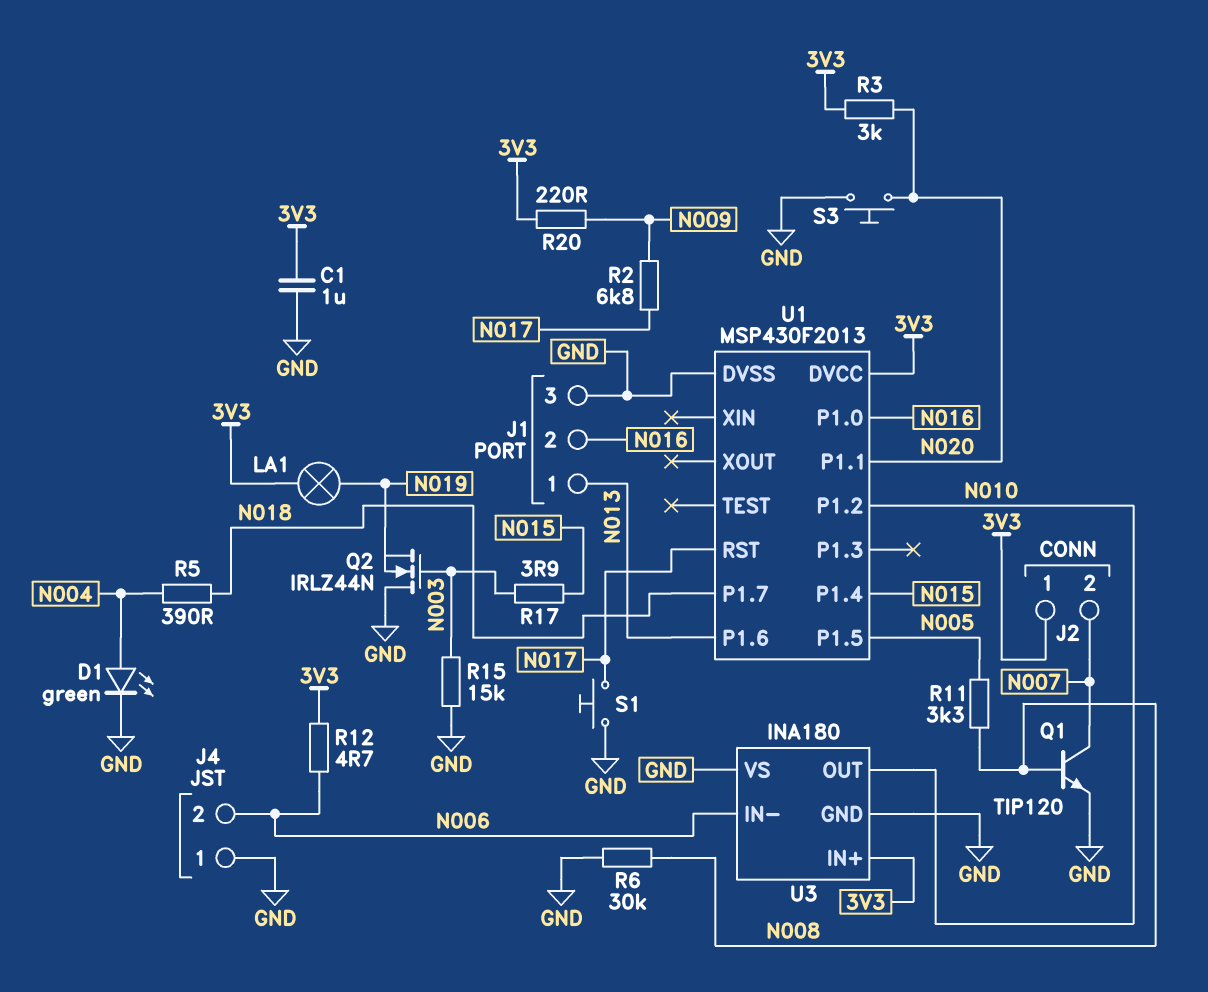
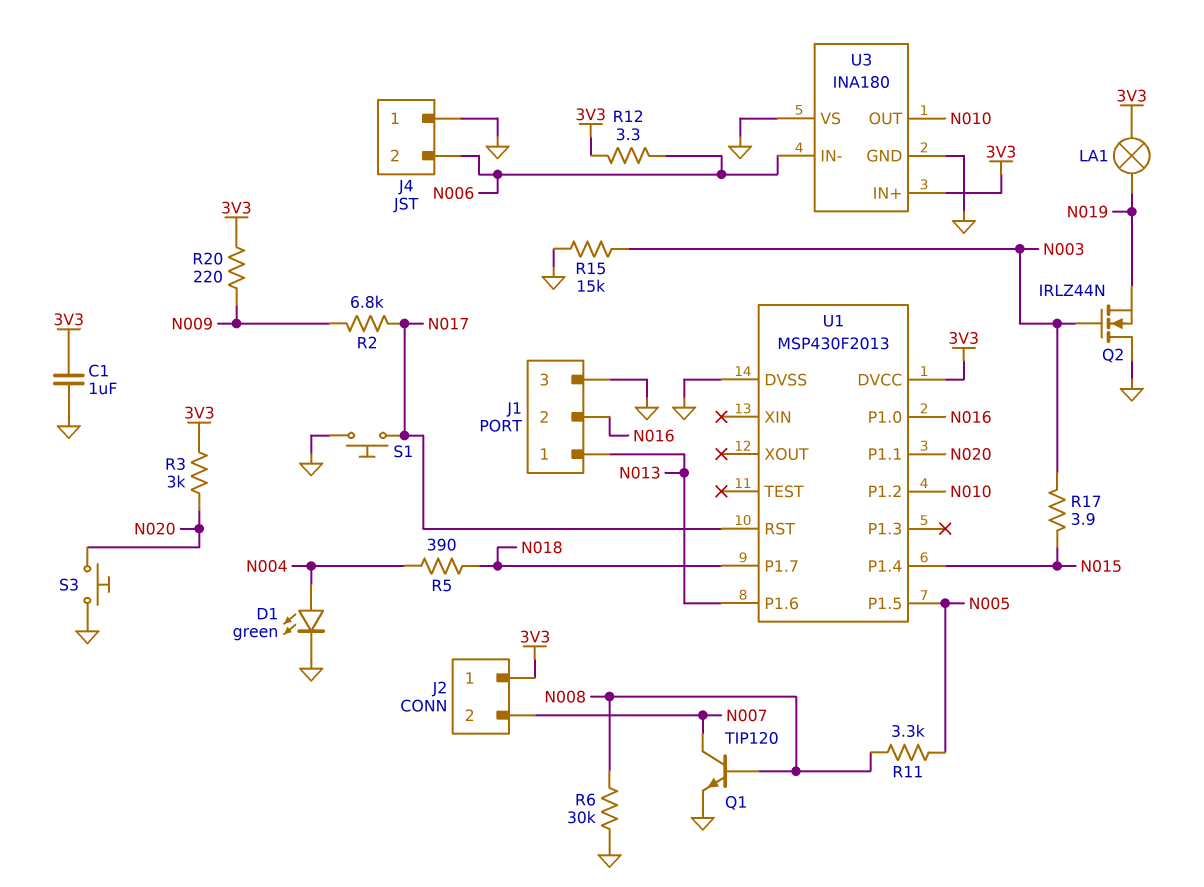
R12: 4.7 (3V3, N006) -> 3.3 (3V3, N006)

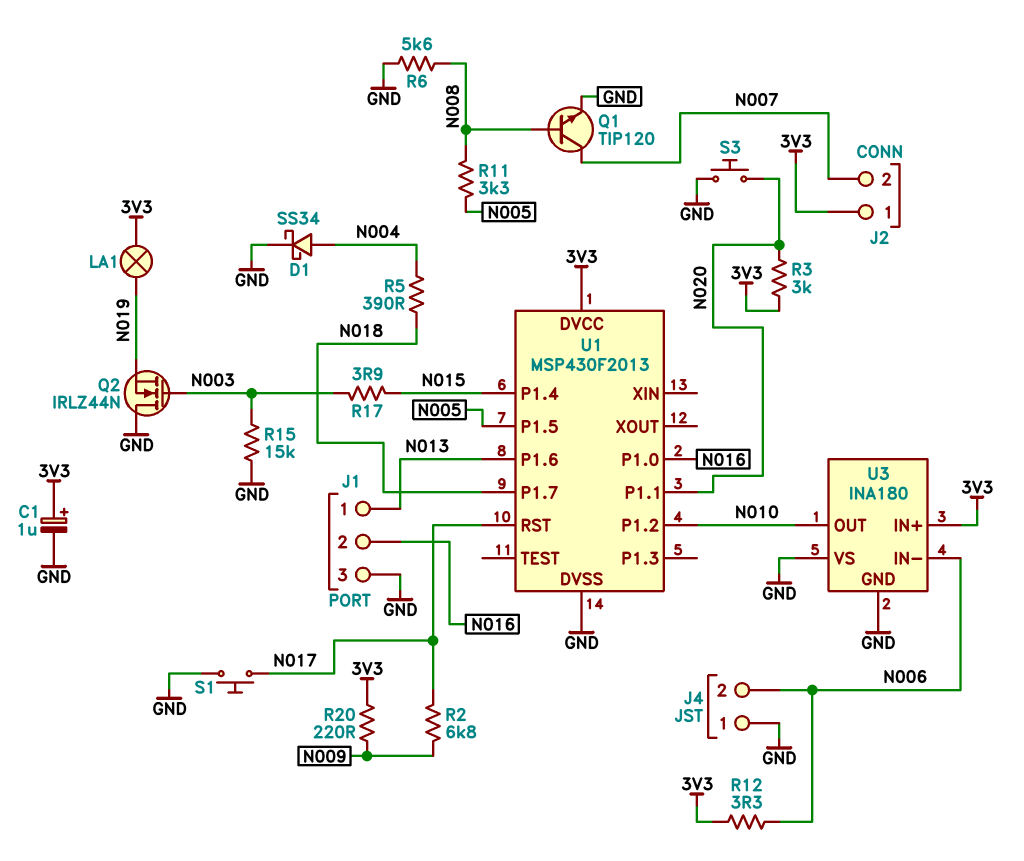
C1: 1uF (3V3, GND) -> 1uF (plus 3V3, minus GND)
D1: LED green (A N004, K GND) -> schottky SS34 (A N004, K GND)
R6: 30k (GND, N008) -> 5.6k (GND, N008)

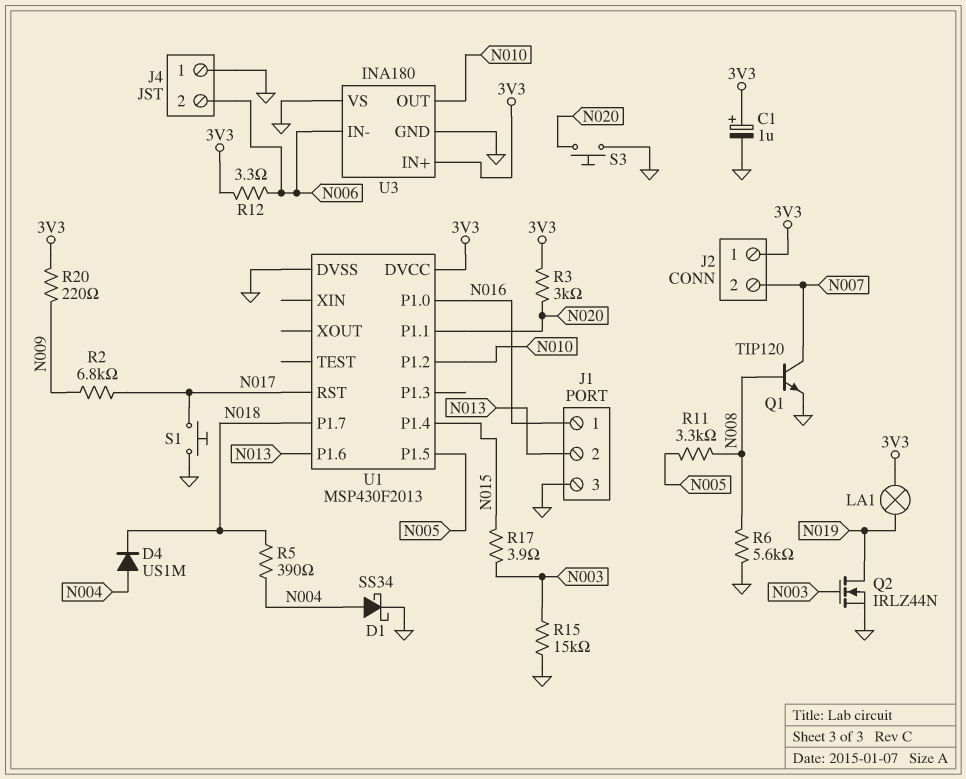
D4: none -> diode US1M (A N004, K N018)
J1 pin 1: N013 -> N016
J1 pin 2: N016 -> N013
Q2: NMOS IRLZ44N (G N003, D GND, S N019) -> NMOS IRLZ44N (G N003, D N019, S GND)

